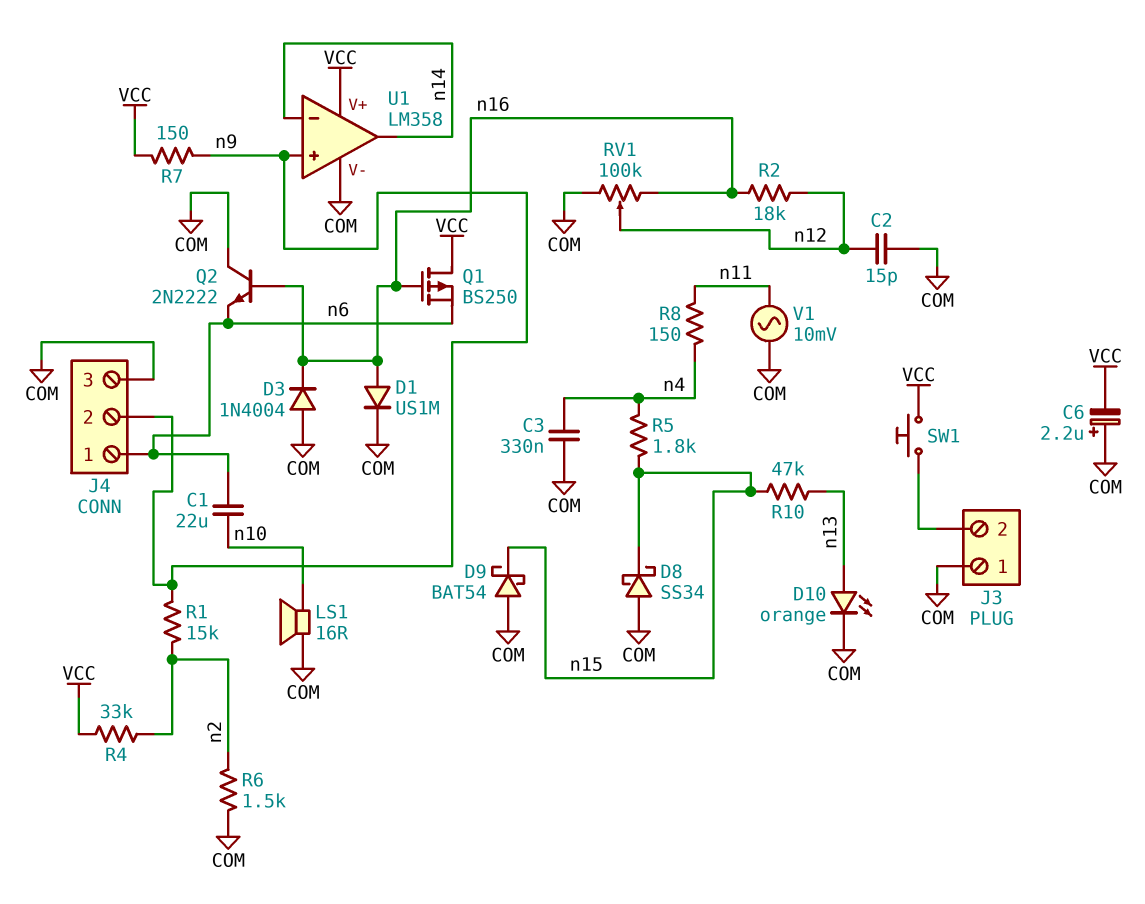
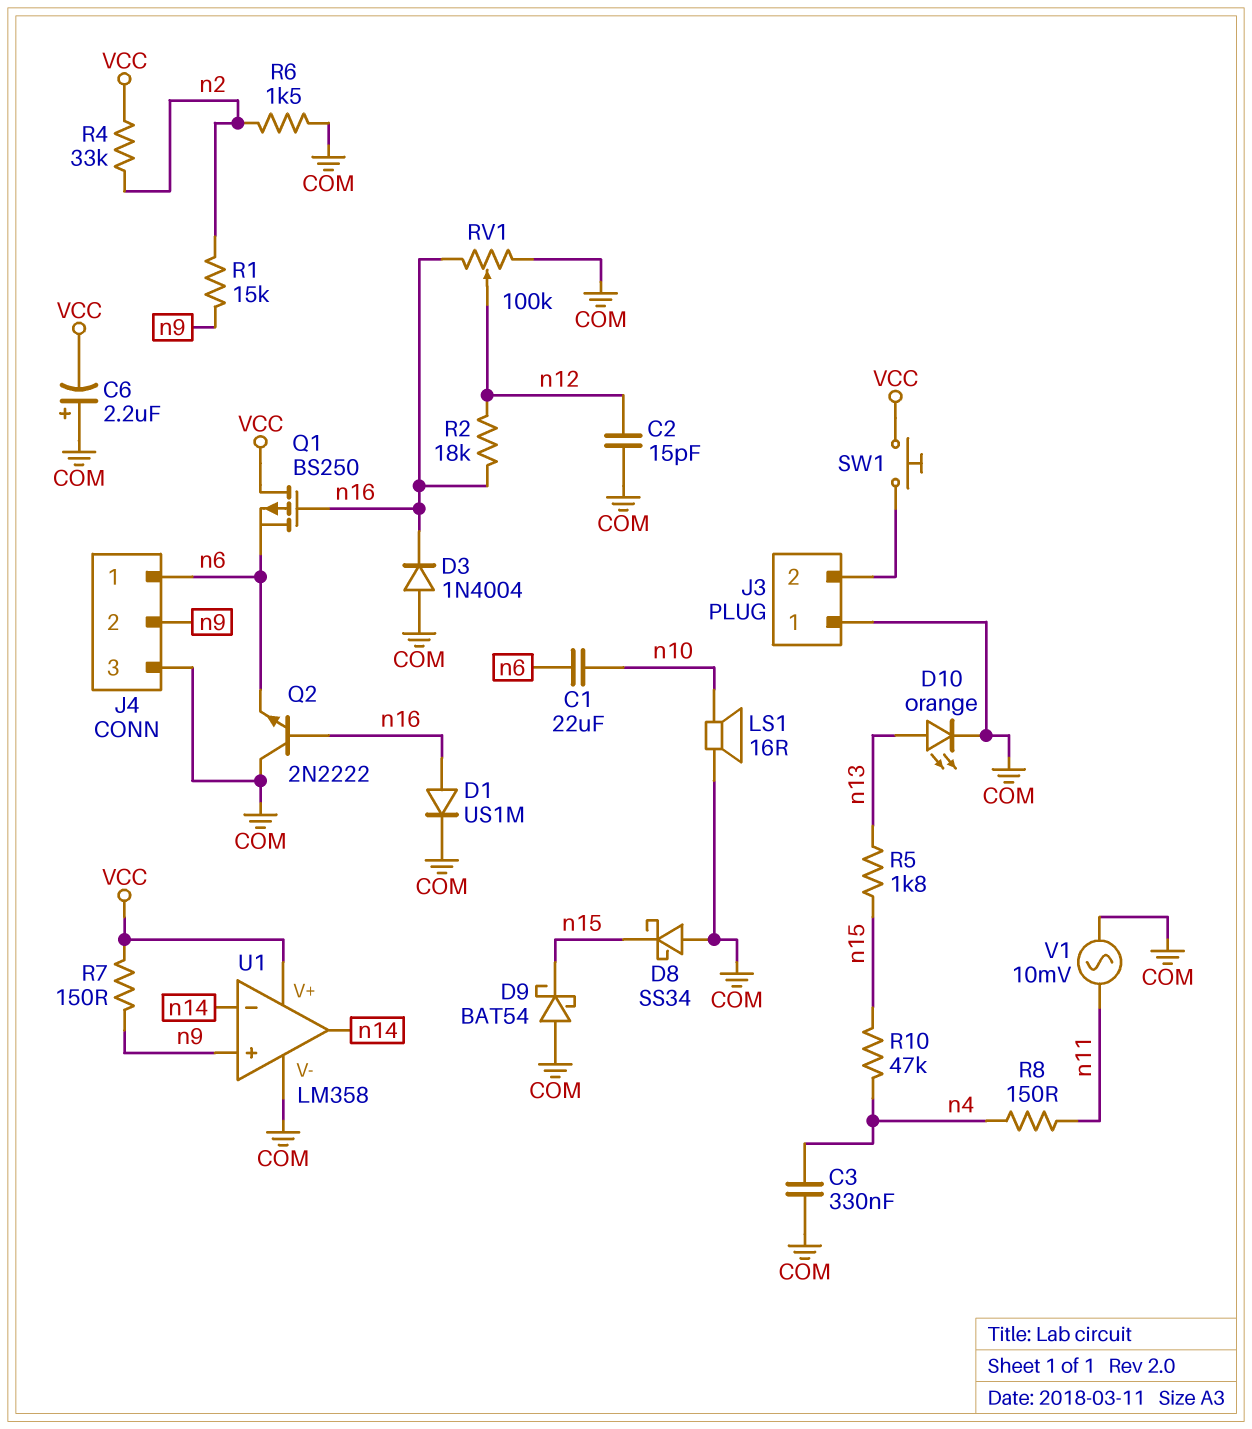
R5: 1.8k (n4, n15) -> 1.8k (n13, n15)
R10: 47k (n13, n15) -> 47k (n4, n15)

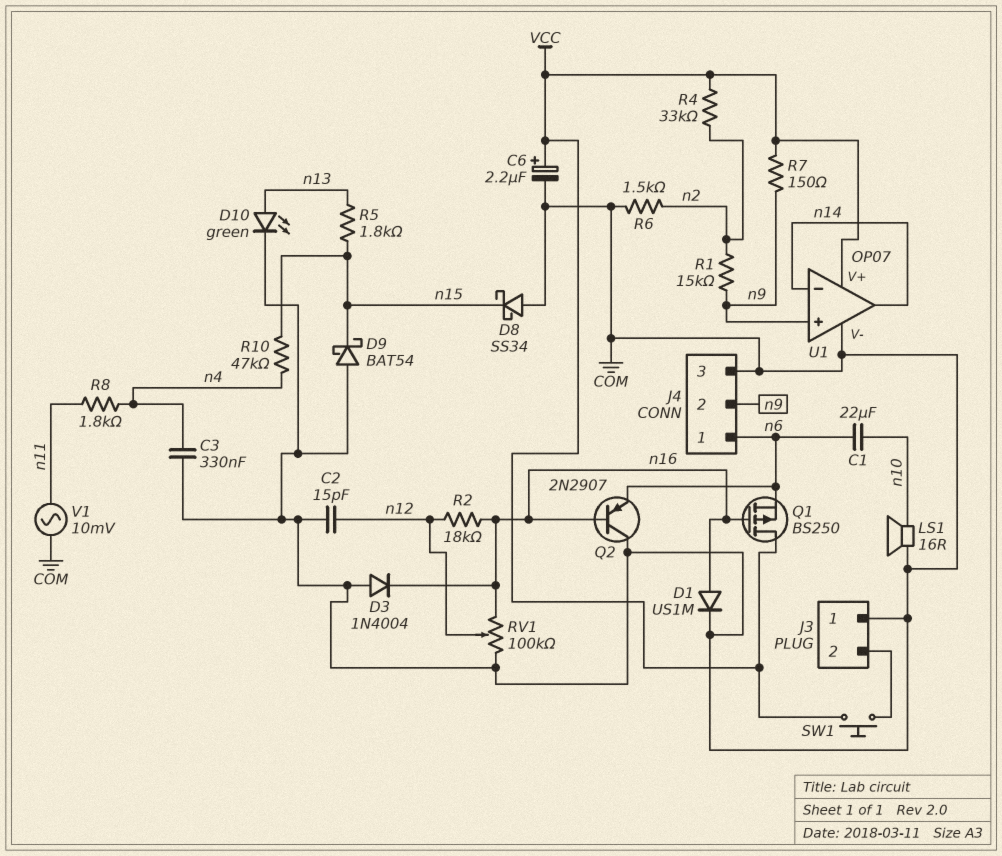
C6: 2.2uF (plus COM, minus VCC) -> 2.2uF (plus VCC, minus COM)
D10: LED orange (A n13, K COM) -> LED green (A n13, K COM)
Q2: NPN 2N2222 (B n16, C COM, E n6) -> PNP 2N2907 (B n16, C COM, E n6)
R8: 150 (n4, n11) -> 1.8k (n4, n11)
U1: LM358 -> OP07

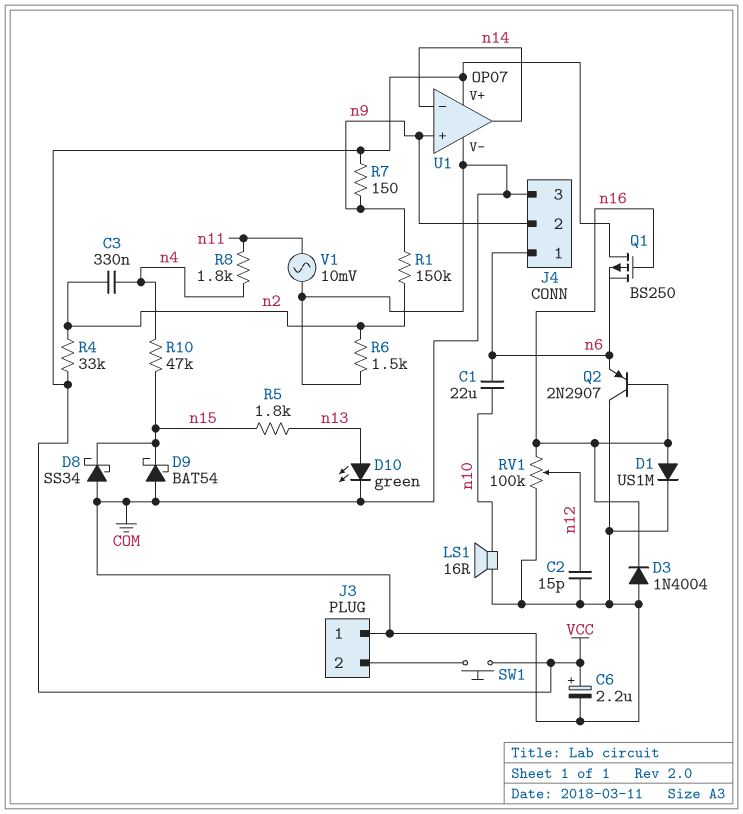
C3: 330nF (COM, n4) -> 330nF (n2, n4)
R1: 15k (n2, n9) -> 150k (n2, n9)
R2: 18k (n12, n16) -> none

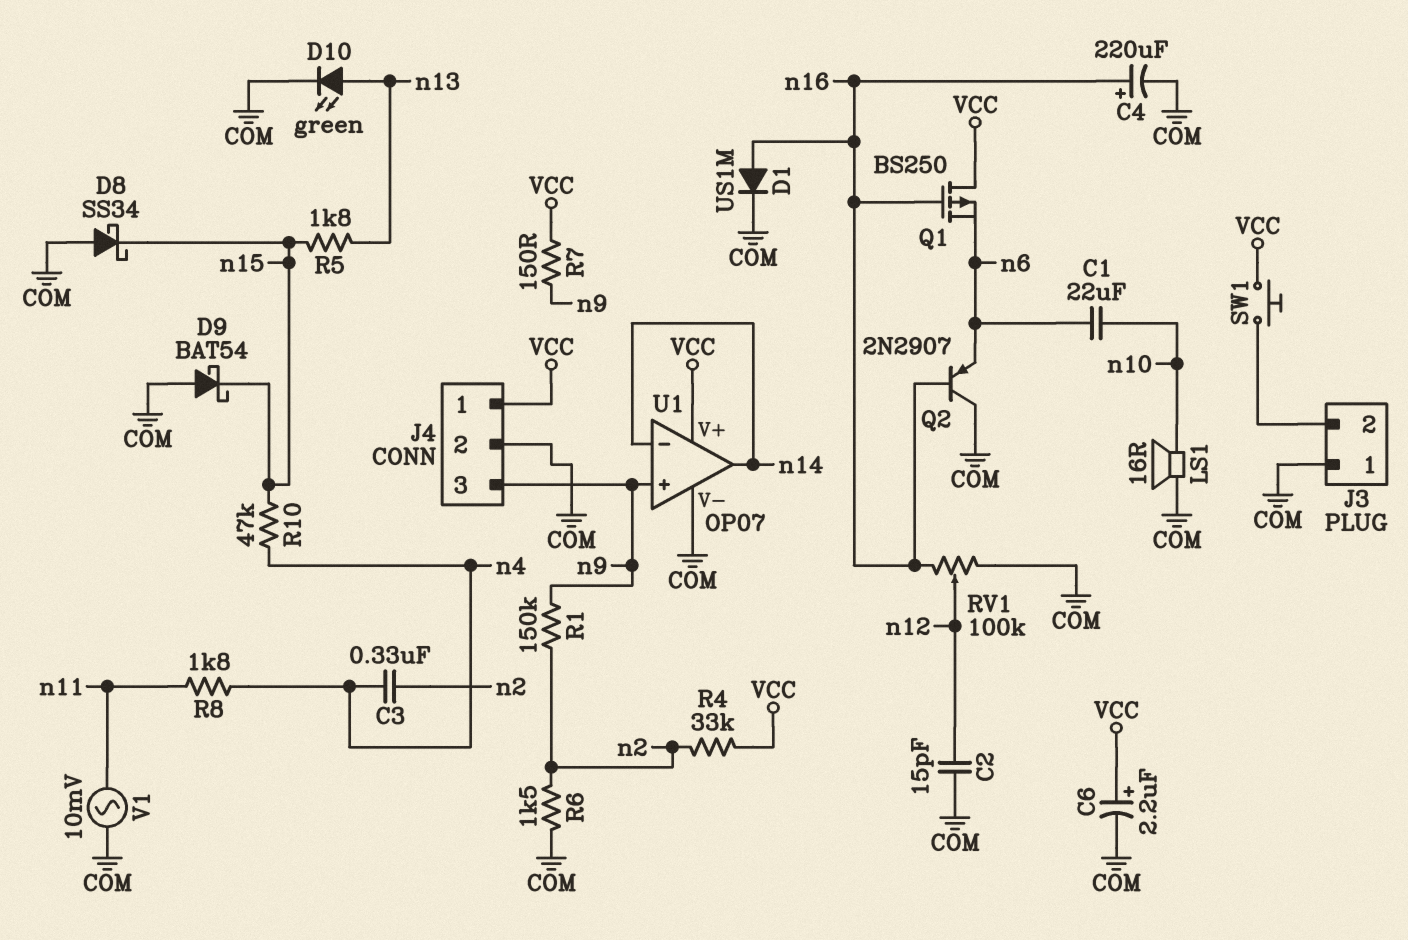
C4: none -> 220uF (plus n16, minus COM)
D3: diode 1N4004 (A COM, K n16) -> none
J4 pin 1: n6 -> VCC
J4 pin 2: n9 -> COM
J4 pin 3: COM -> n9

